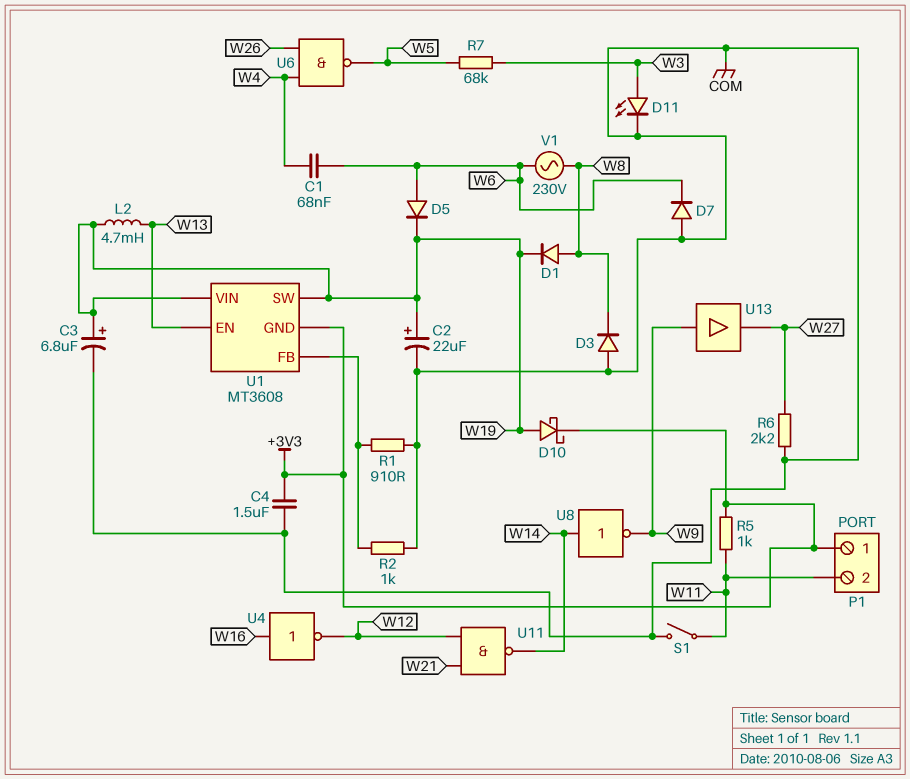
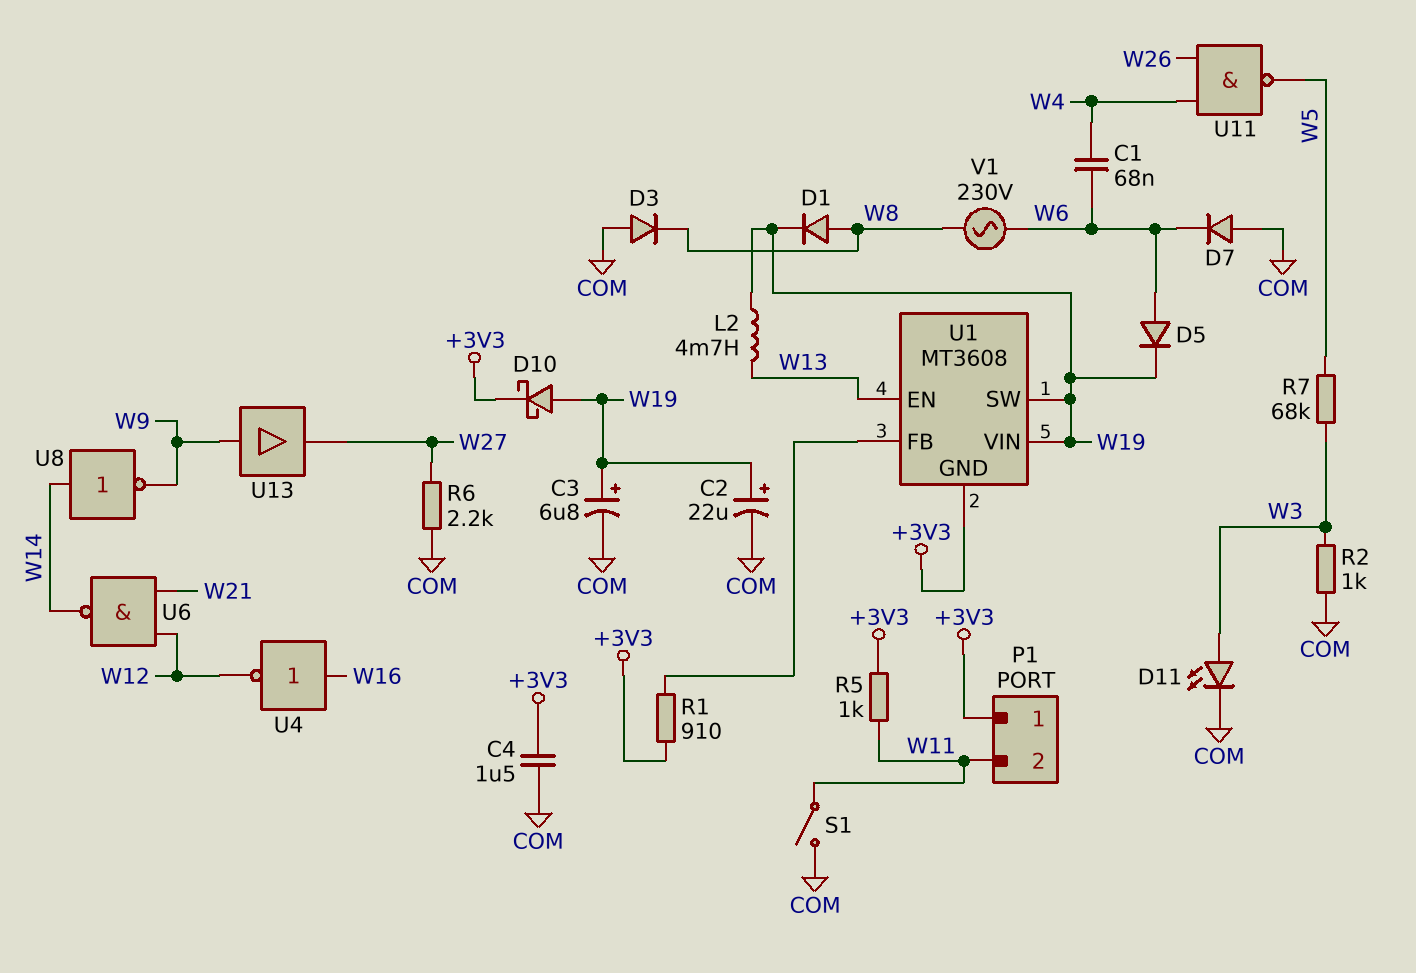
R1: 910 (COM, U1/FB) -> 910 (+3V3, U1/FB)
R2: 1k (COM, U1/FB) -> 1k (COM, W3)
U6: NAND (in W4, in W26, out W5) -> NAND (in W12, in W21, out W14)
U11: NAND (in W12, in W21, out W14) -> NAND (in W4, in W26, out W5)

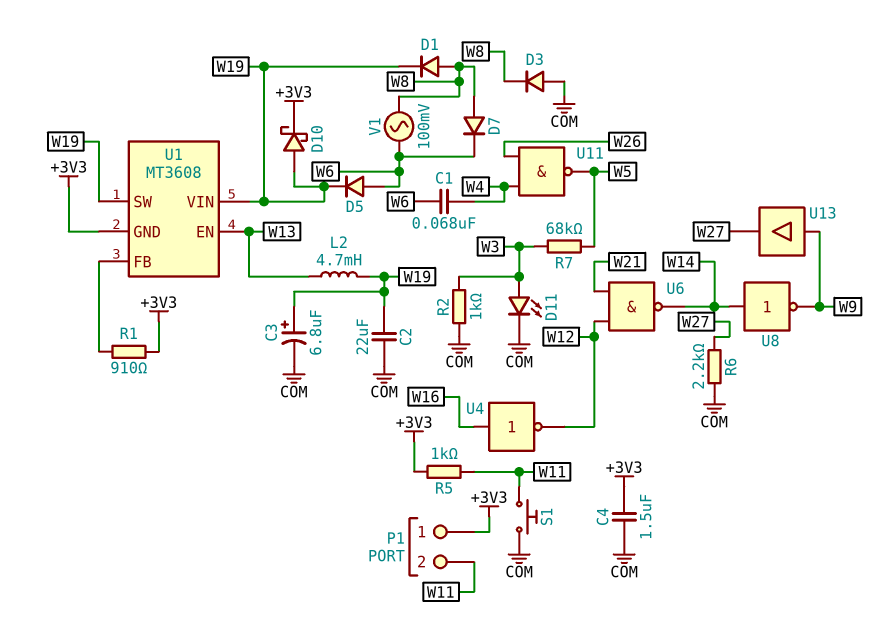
C2: 22uF (plus W19, minus COM) -> 22uF (COM, W19)
D7: diode (A COM, K W6) -> diode (A W8, K W6)
S1: switch (COM, W11) -> button (COM, W11)
V1: AC 230V (W6, W8) -> AC 100mV (W6, W8)

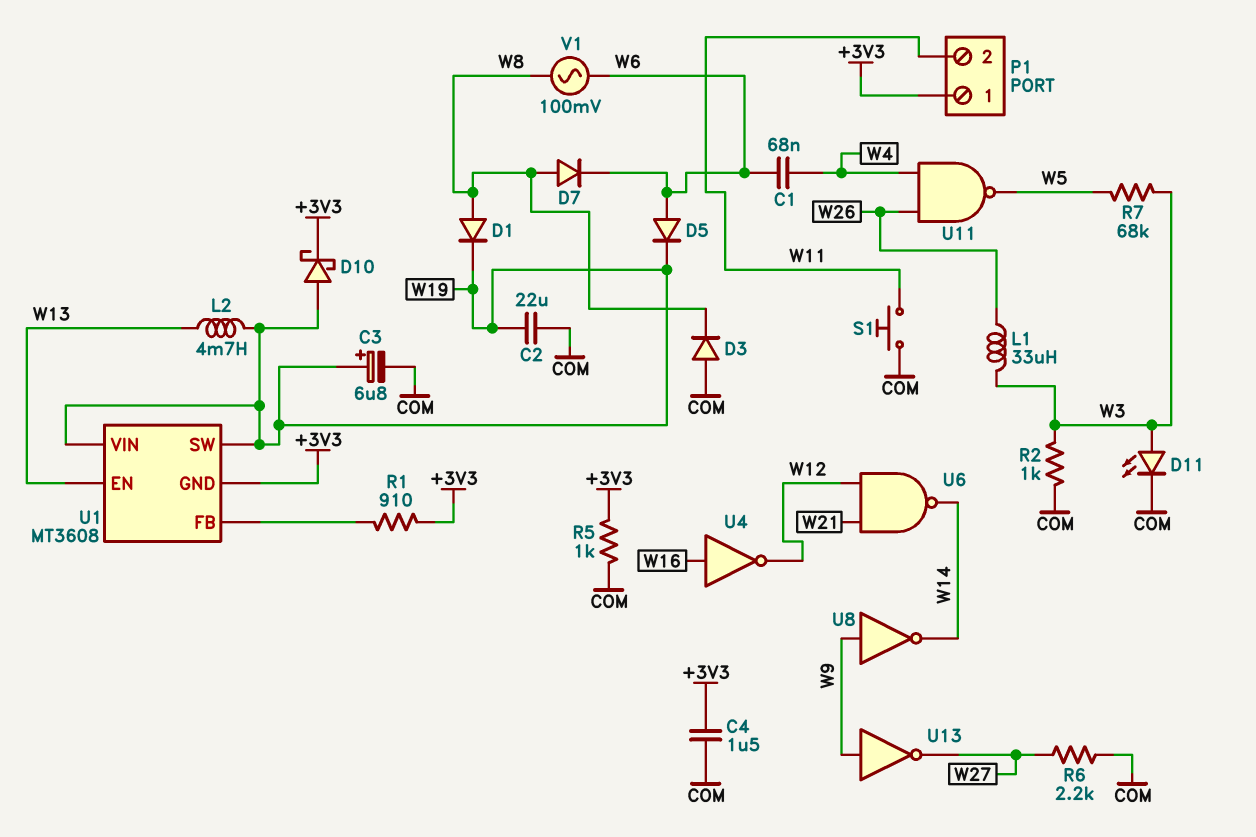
L1: none -> 33uH (W3, W26)
R5: 1k (+3V3, W11) -> 1k (+3V3, COM)
U8: NOT (in W14, out W9) -> NOT (in W9, out W14)
U13: buffer (in W9, out W27) -> NOT (in W9, out W27)

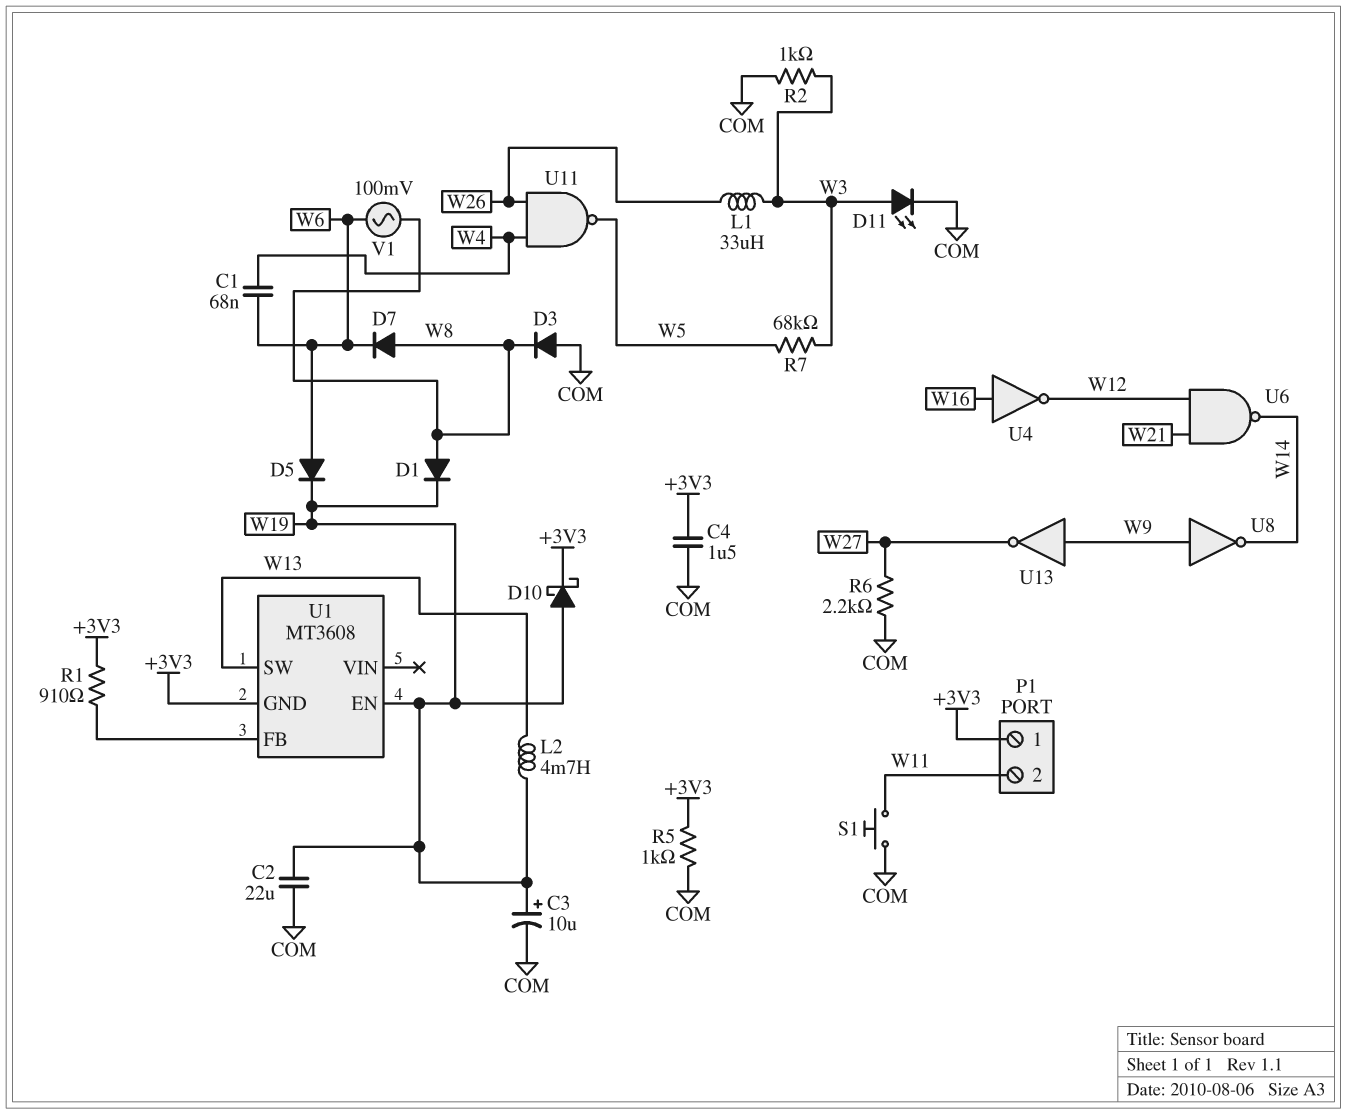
C3: 6.8uF (plus W19, minus COM) -> 10uF (plus W19, minus COM)
U1 pin EN: W13 -> W19
U1 pin SW: W19 -> W13
U1 pin VIN: W19 -> none

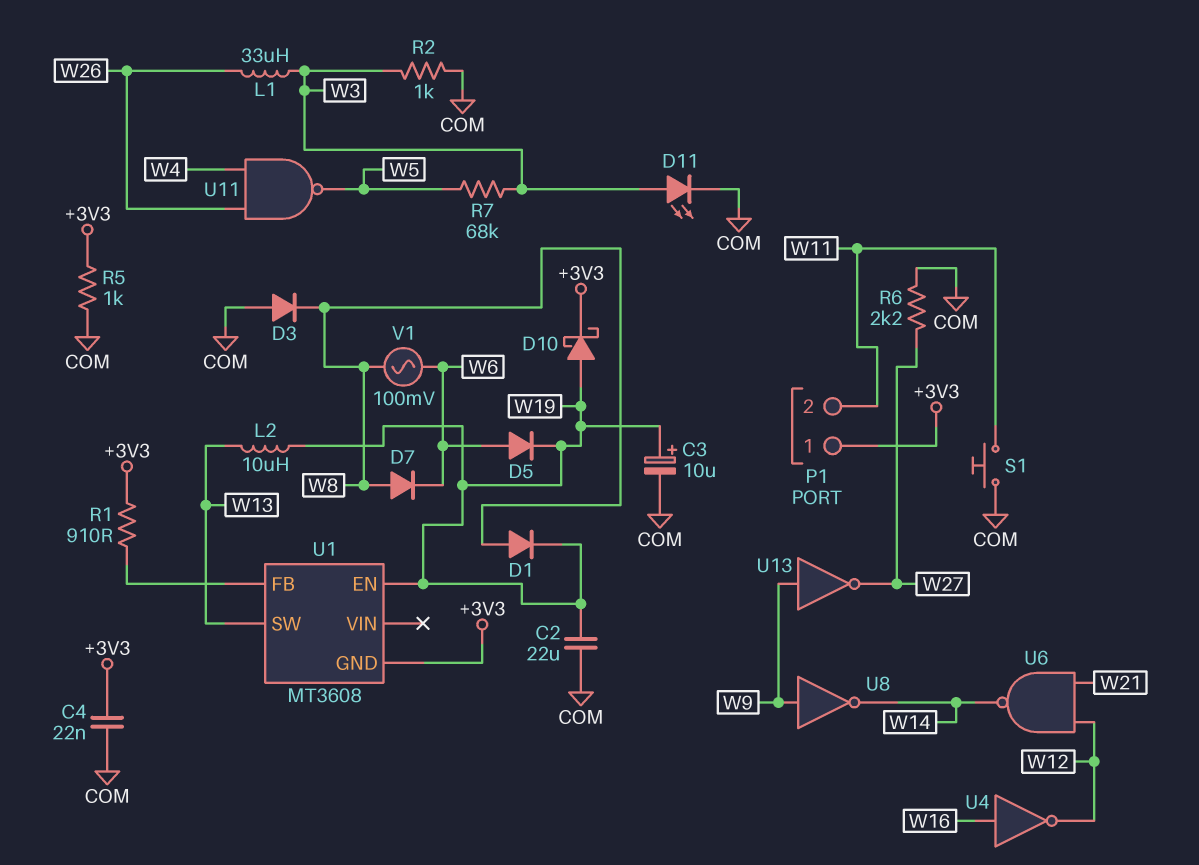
C1: 68nF (W4, W6) -> none
C4: 1.5uF (+3V3, COM) -> 22nF (+3V3, COM)
L2: 4.7mH (W13, W19) -> 10uH (W13, W19)

